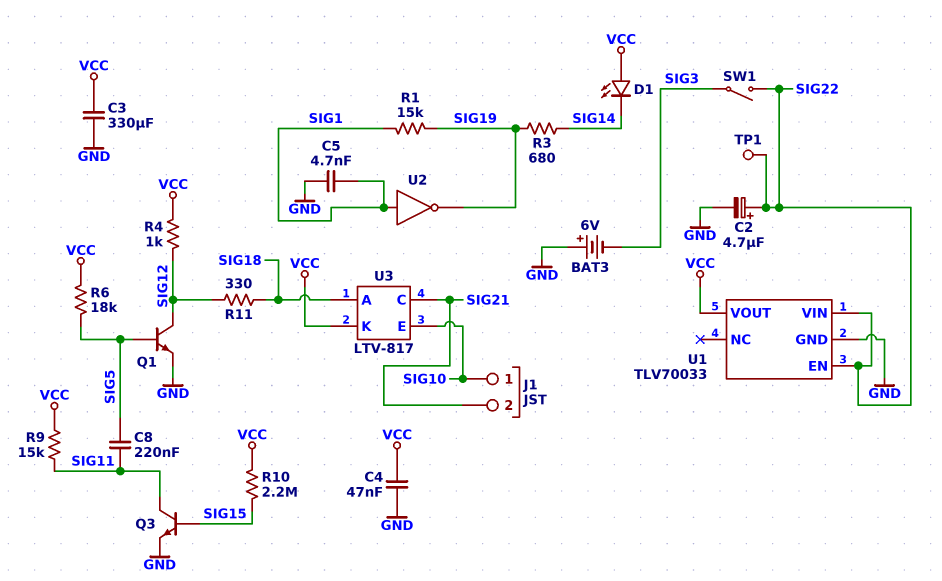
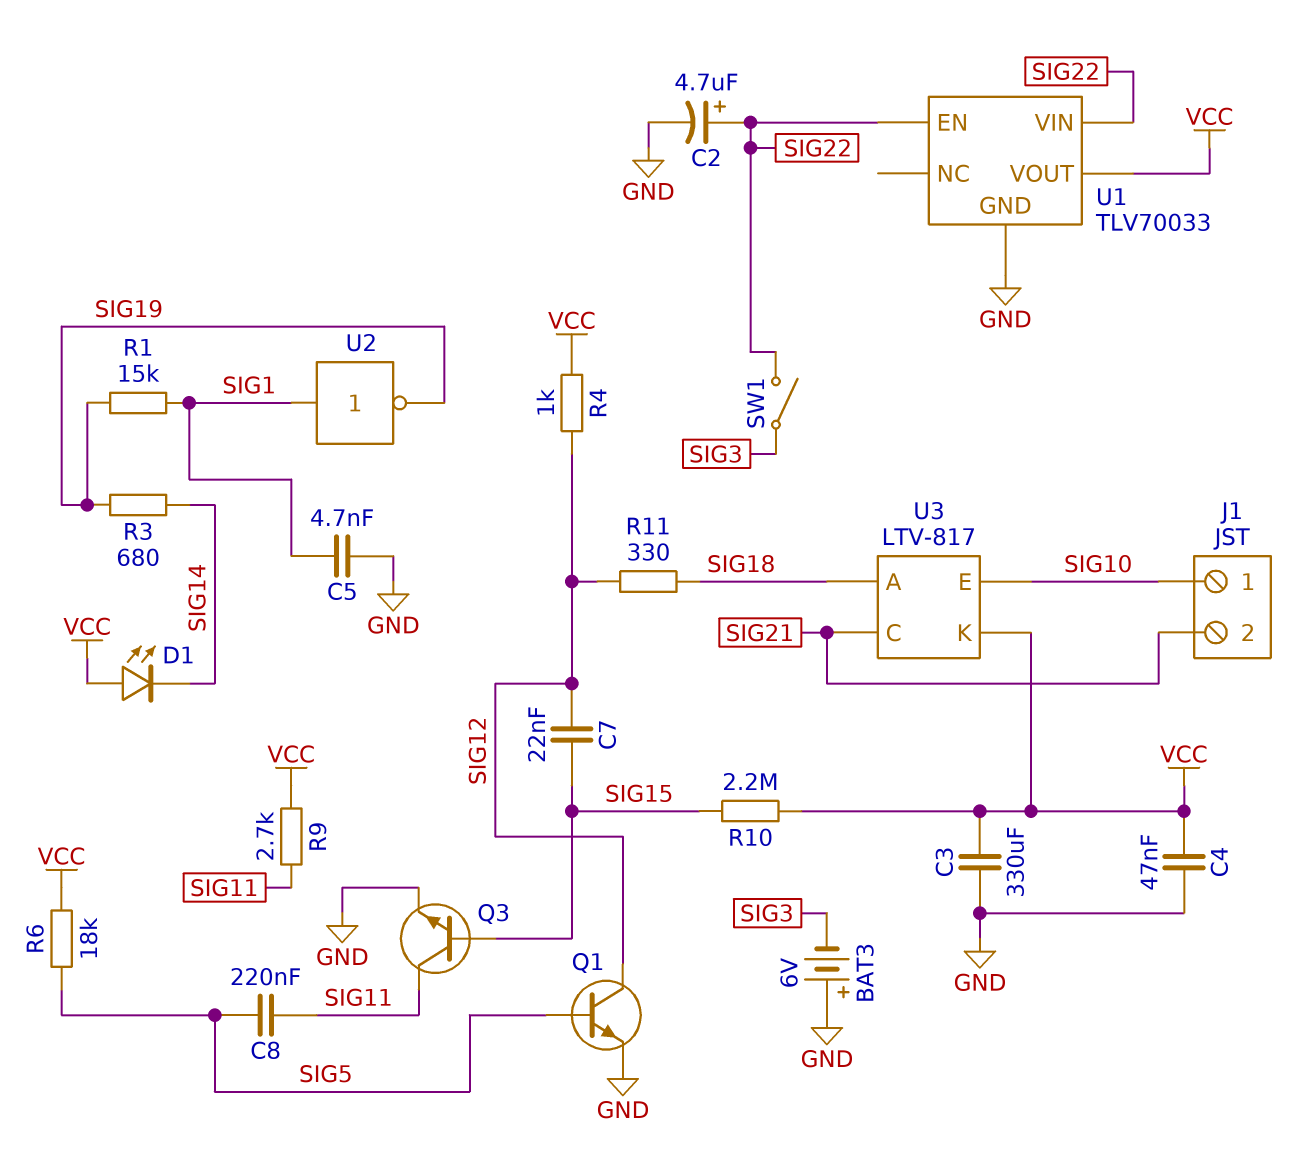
C7: none -> 22nF (SIG12, SIG15)
R9: 15k (SIG11, VCC) -> 2.7k (SIG11, VCC)
TP1: test point (SIG22) -> none

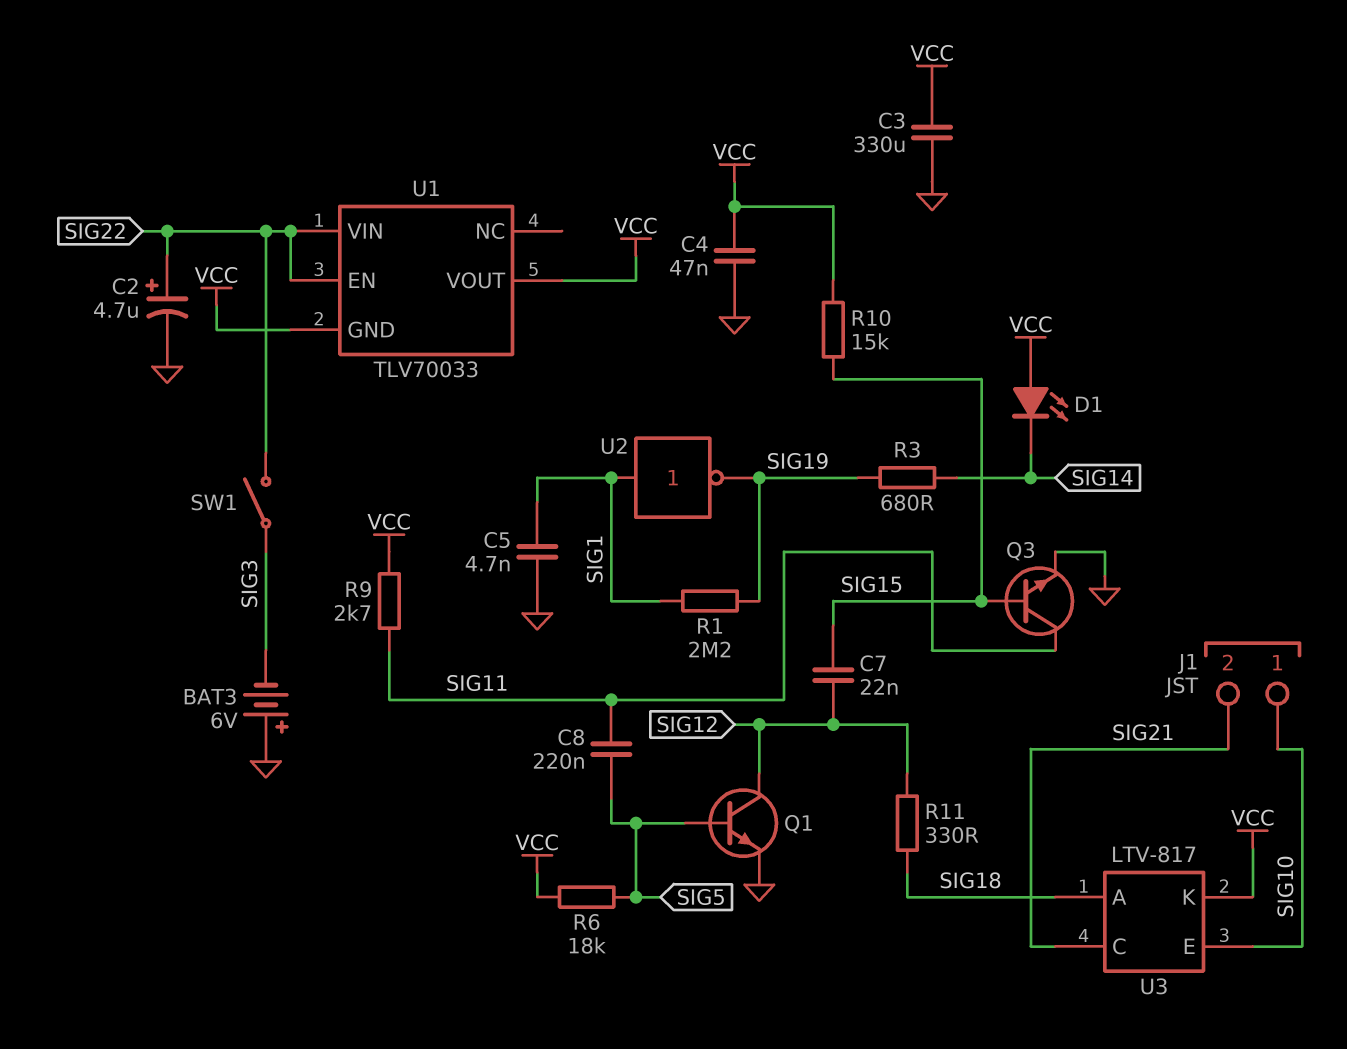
R1: 15k (SIG1, SIG19) -> 2.2M (SIG1, SIG19)
R4: 1k (SIG12, VCC) -> none
R10: 2.2M (SIG15, VCC) -> 15k (SIG15, VCC)
U1 pin GND: GND -> VCC

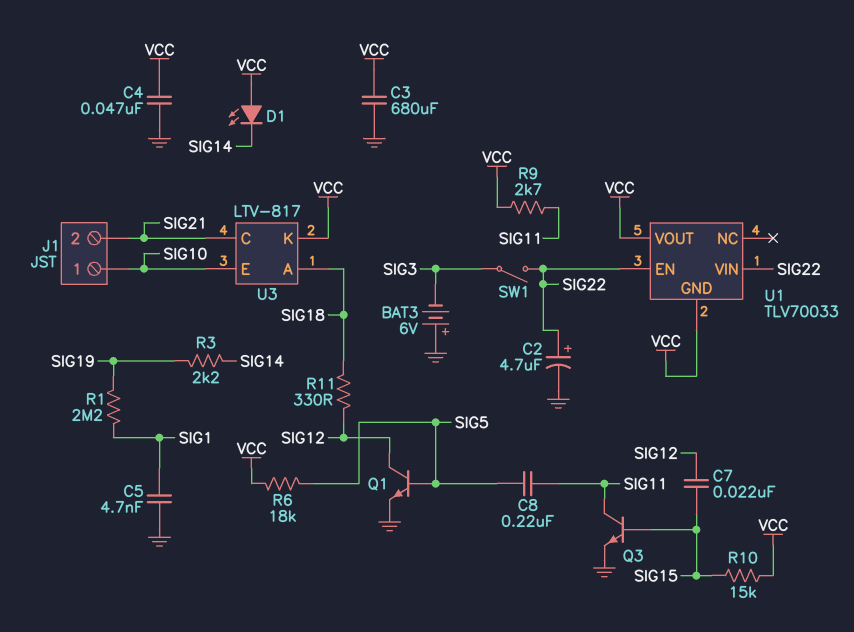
C3: 330uF (GND, VCC) -> 680uF (GND, VCC)
R3: 680 (SIG14, SIG19) -> 2.2k (SIG14, SIG19)
U2: NOT (in SIG1, out SIG19) -> none

